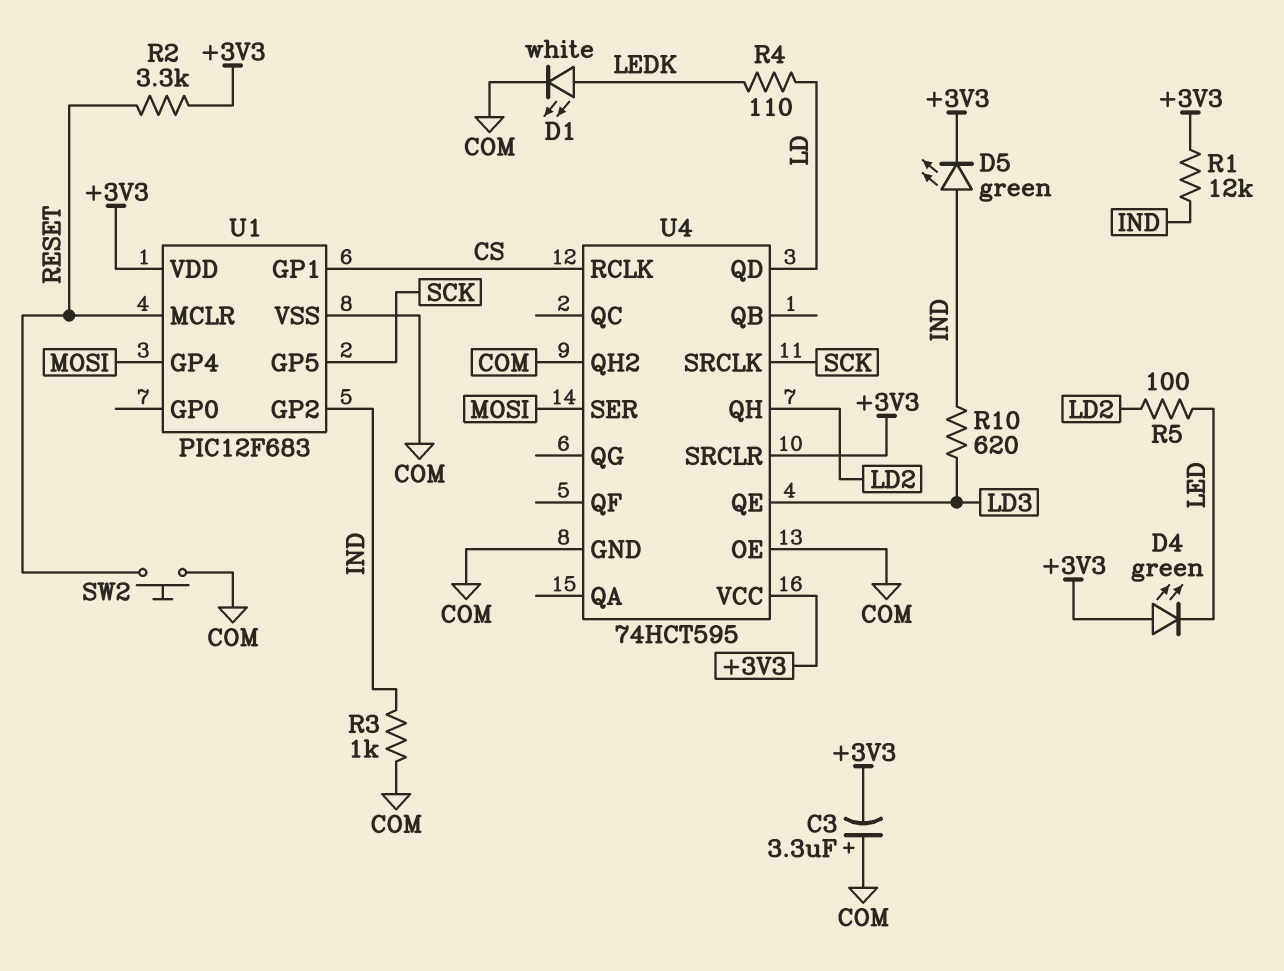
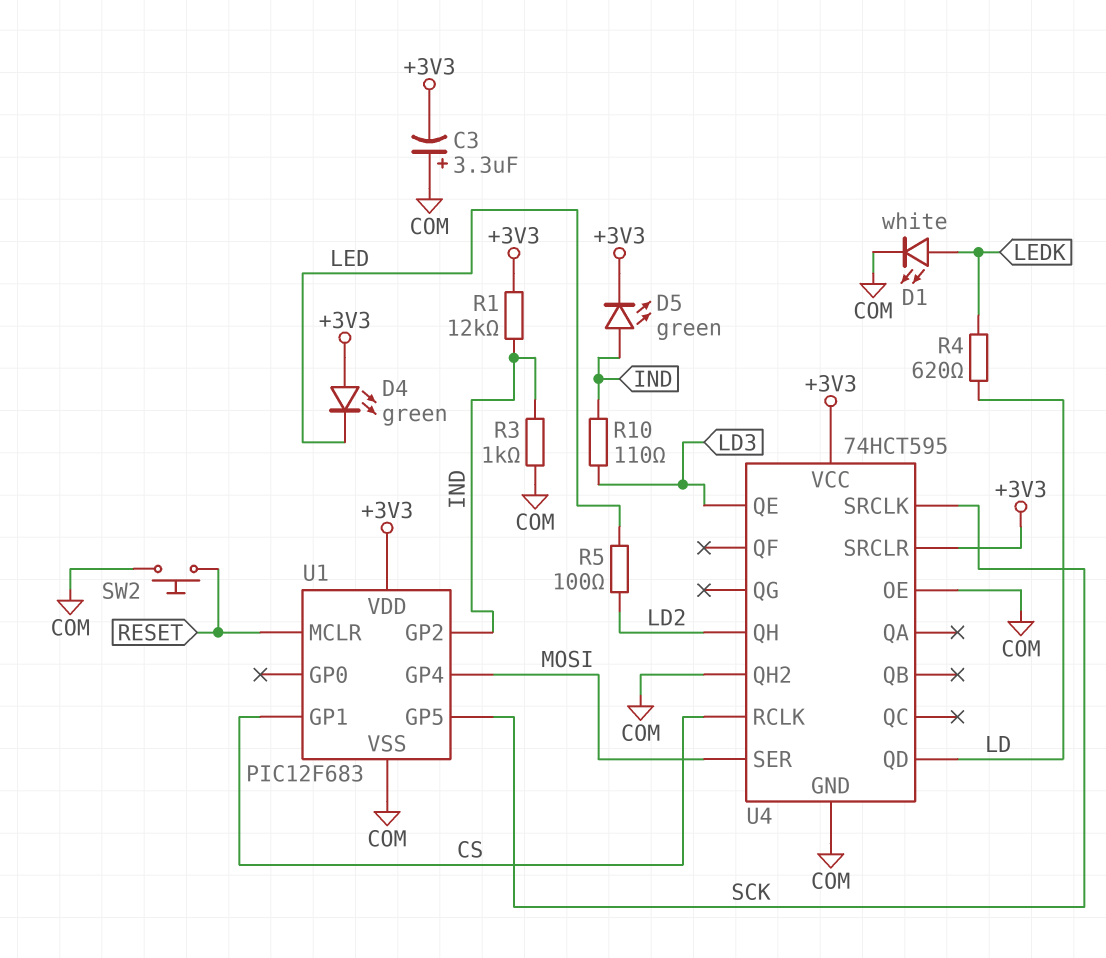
R2: 3.3k (+3V3, RESET) -> none
R4: 110 (LD, LEDK) -> 620 (LD, LEDK)
R10: 620 (IND, LD3) -> 110 (IND, LD3)

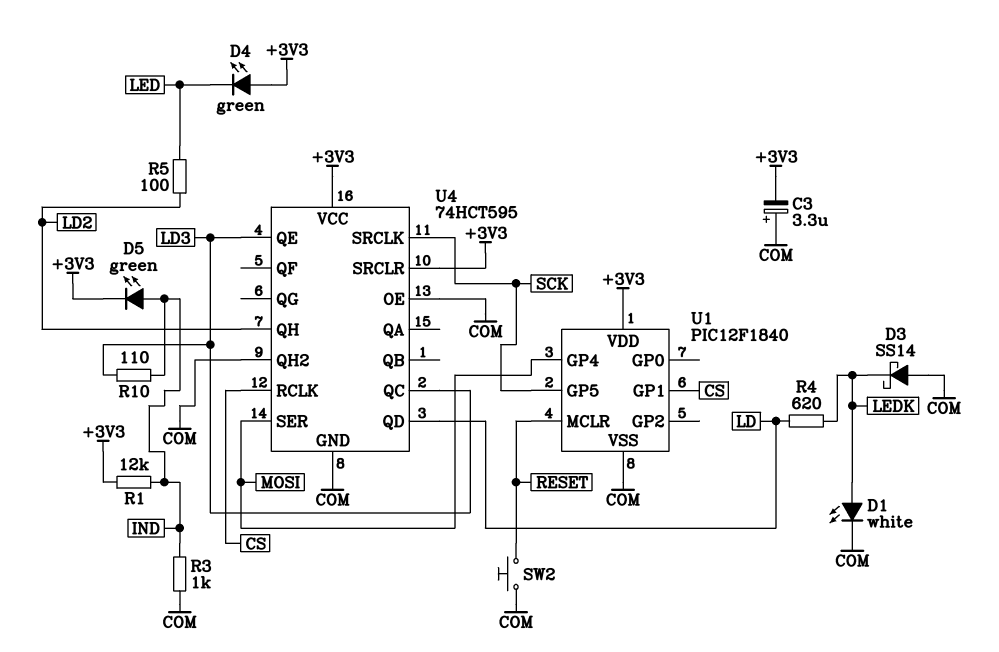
D3: none -> schottky SS14 (A COM, K LEDK)
U1: PIC12F683 -> PIC12F1840
U1 pin GP2: IND -> none
U4 pin QC: none -> LD3

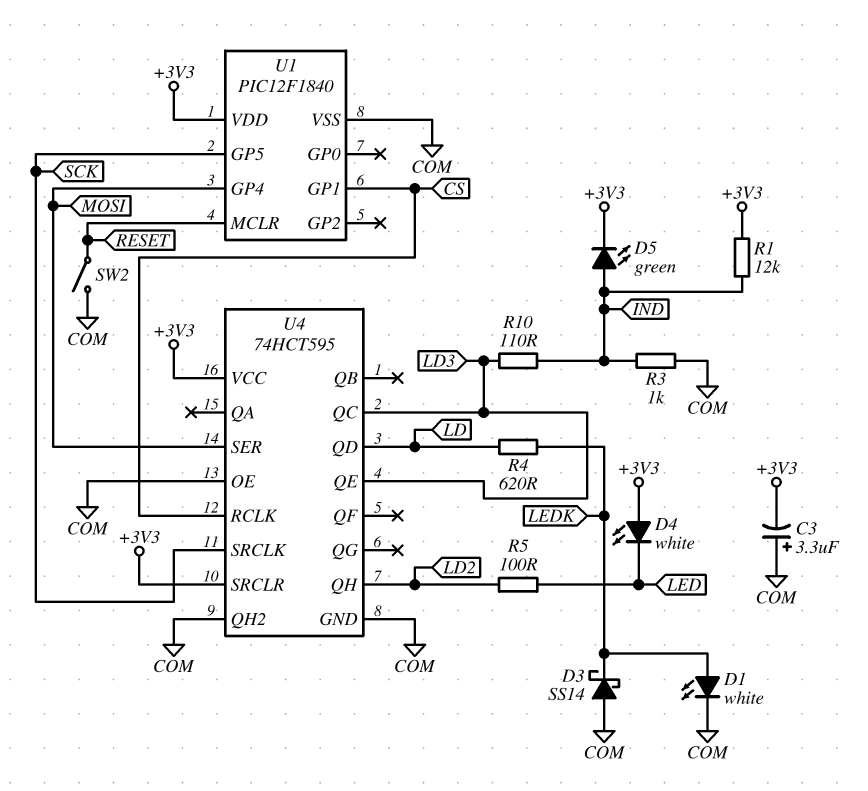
D4: LED green (A +3V3, K LED) -> LED white (A +3V3, K LED)
SW2: button (COM, RESET) -> switch (COM, RESET)

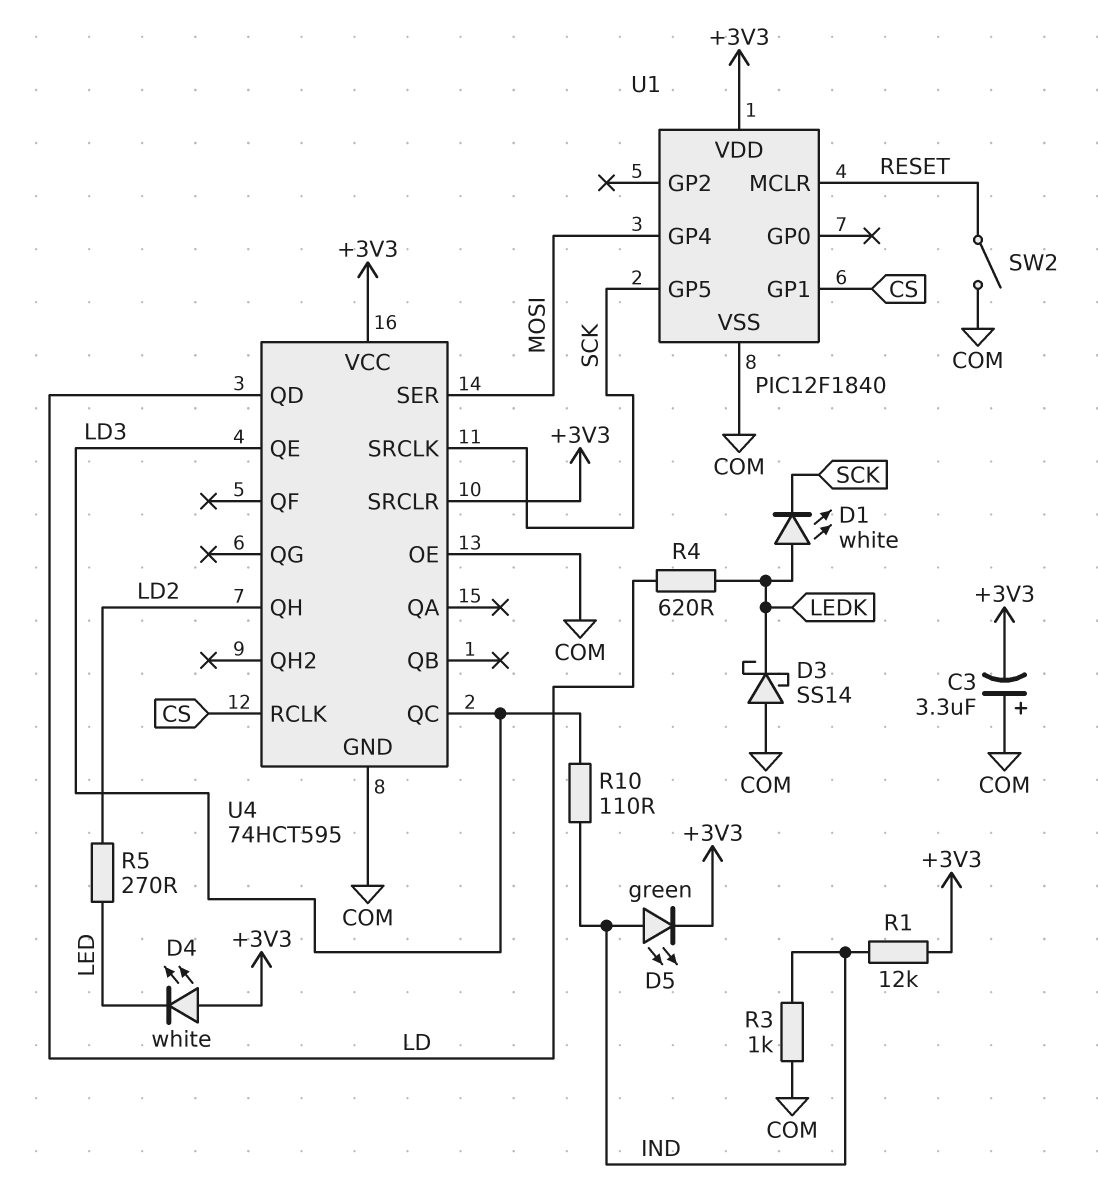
D1: LED white (A LEDK, K COM) -> LED white (A LEDK, K SCK)
R5: 100 (LD2, LED) -> 270 (LD2, LED)
U4 pin QH2: COM -> none

